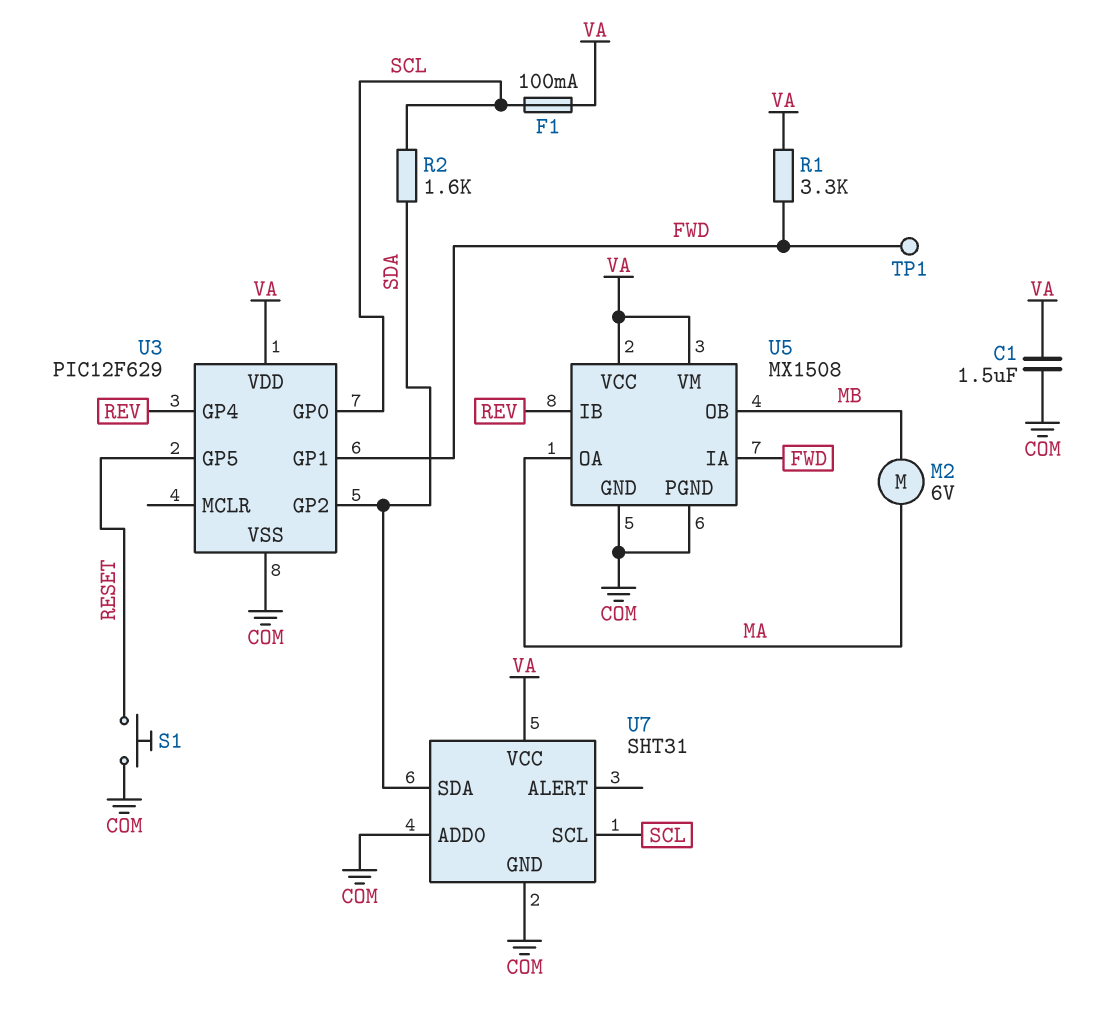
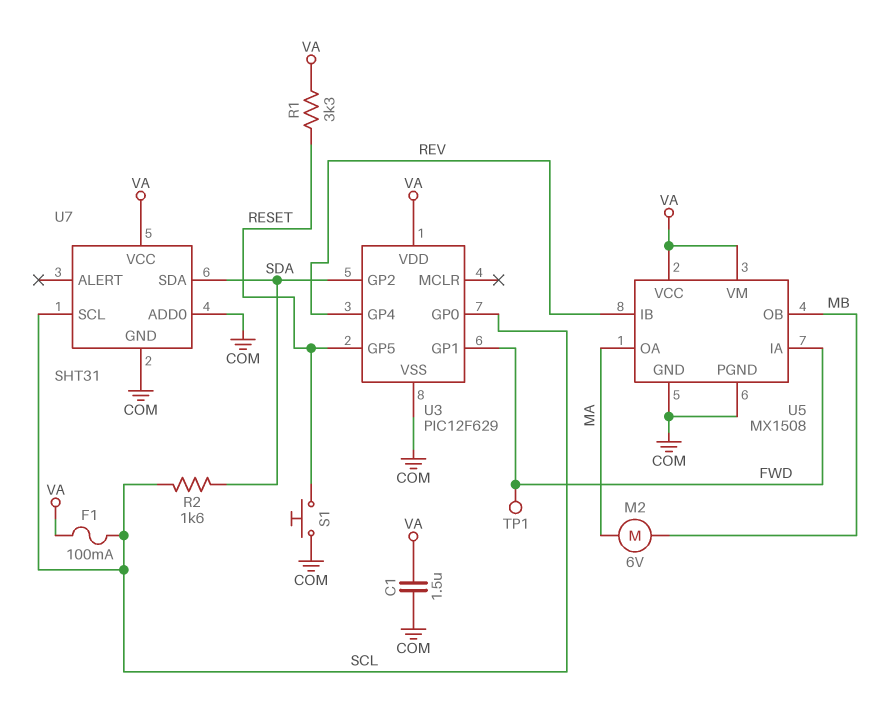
R1: 3.3k (FWD, VA) -> 3.3k (RESET, VA)

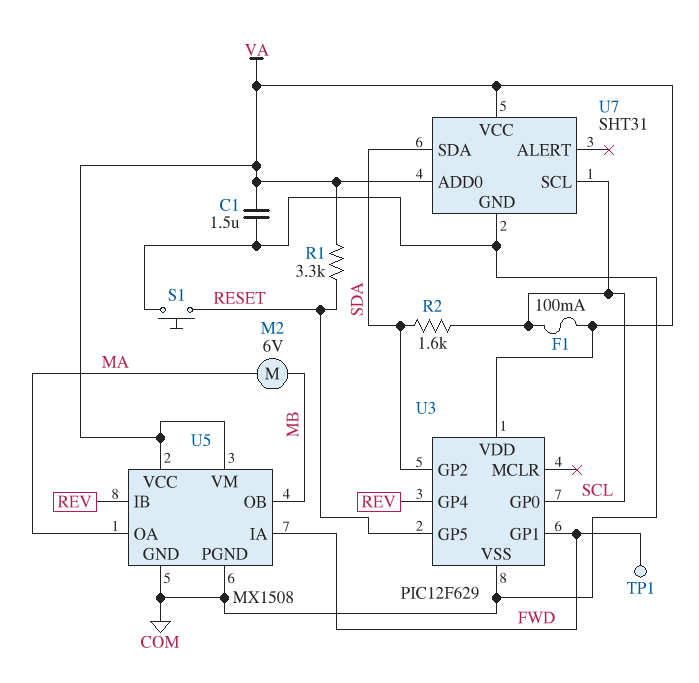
U7 pin ADD0: COM -> VA

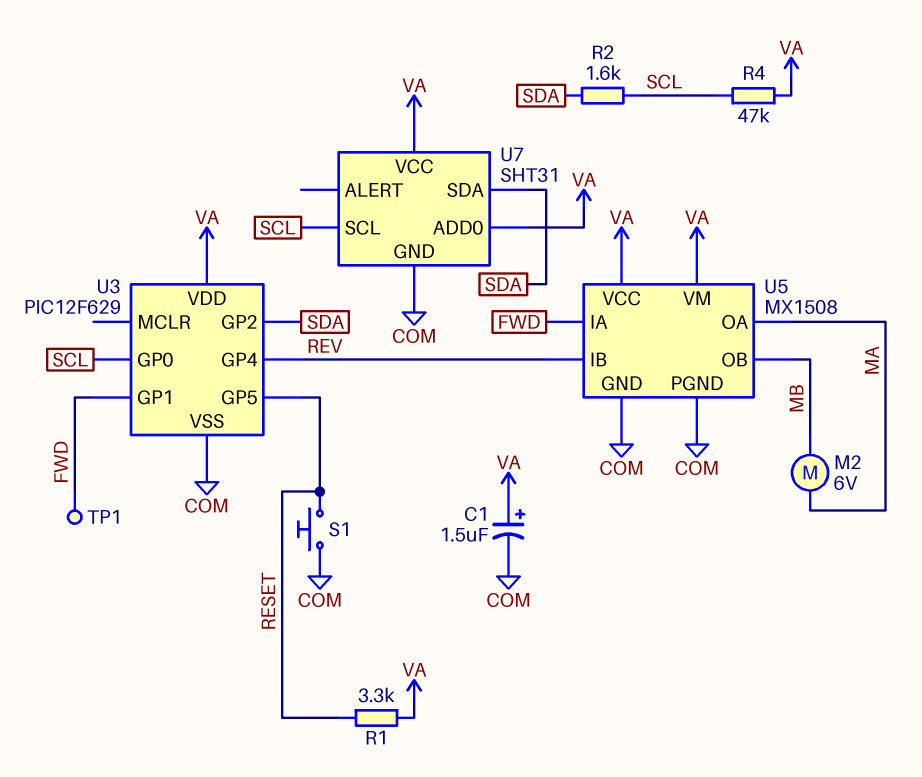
C1: 1.5uF (COM, VA) -> 1.5uF (plus VA, minus COM)
F1: 100mA (SCL, VA) -> none
R4: none -> 47k (SCL, VA)

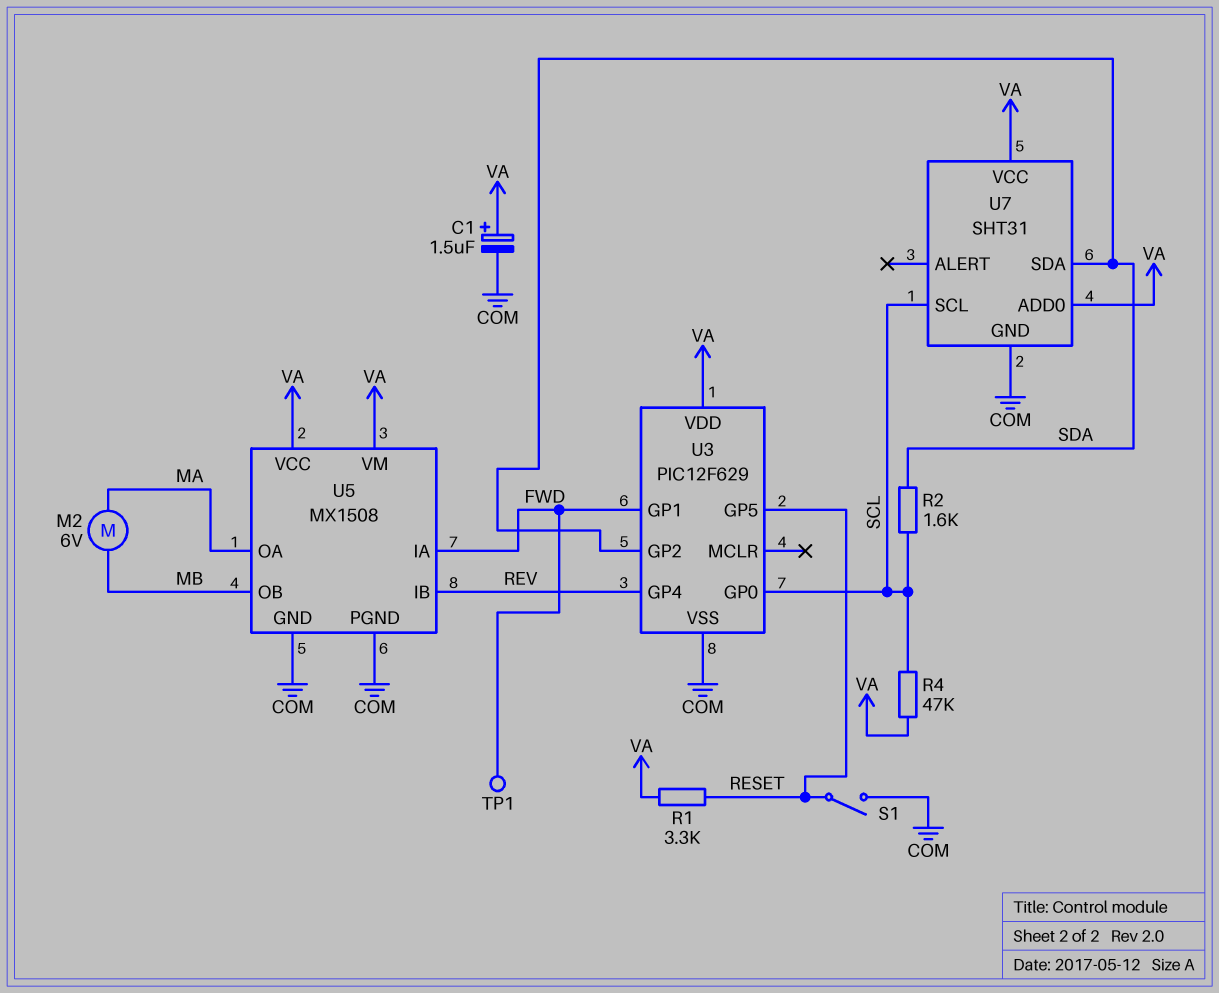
S1: button (COM, RESET) -> switch (COM, RESET)

